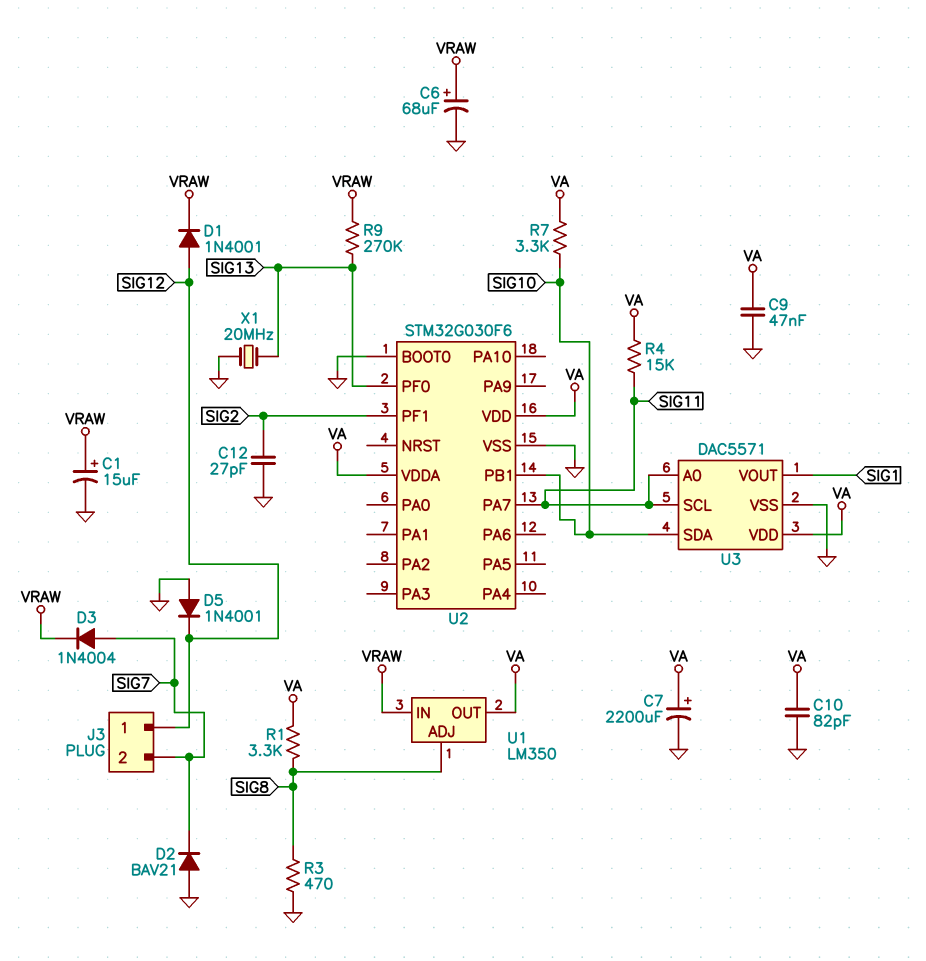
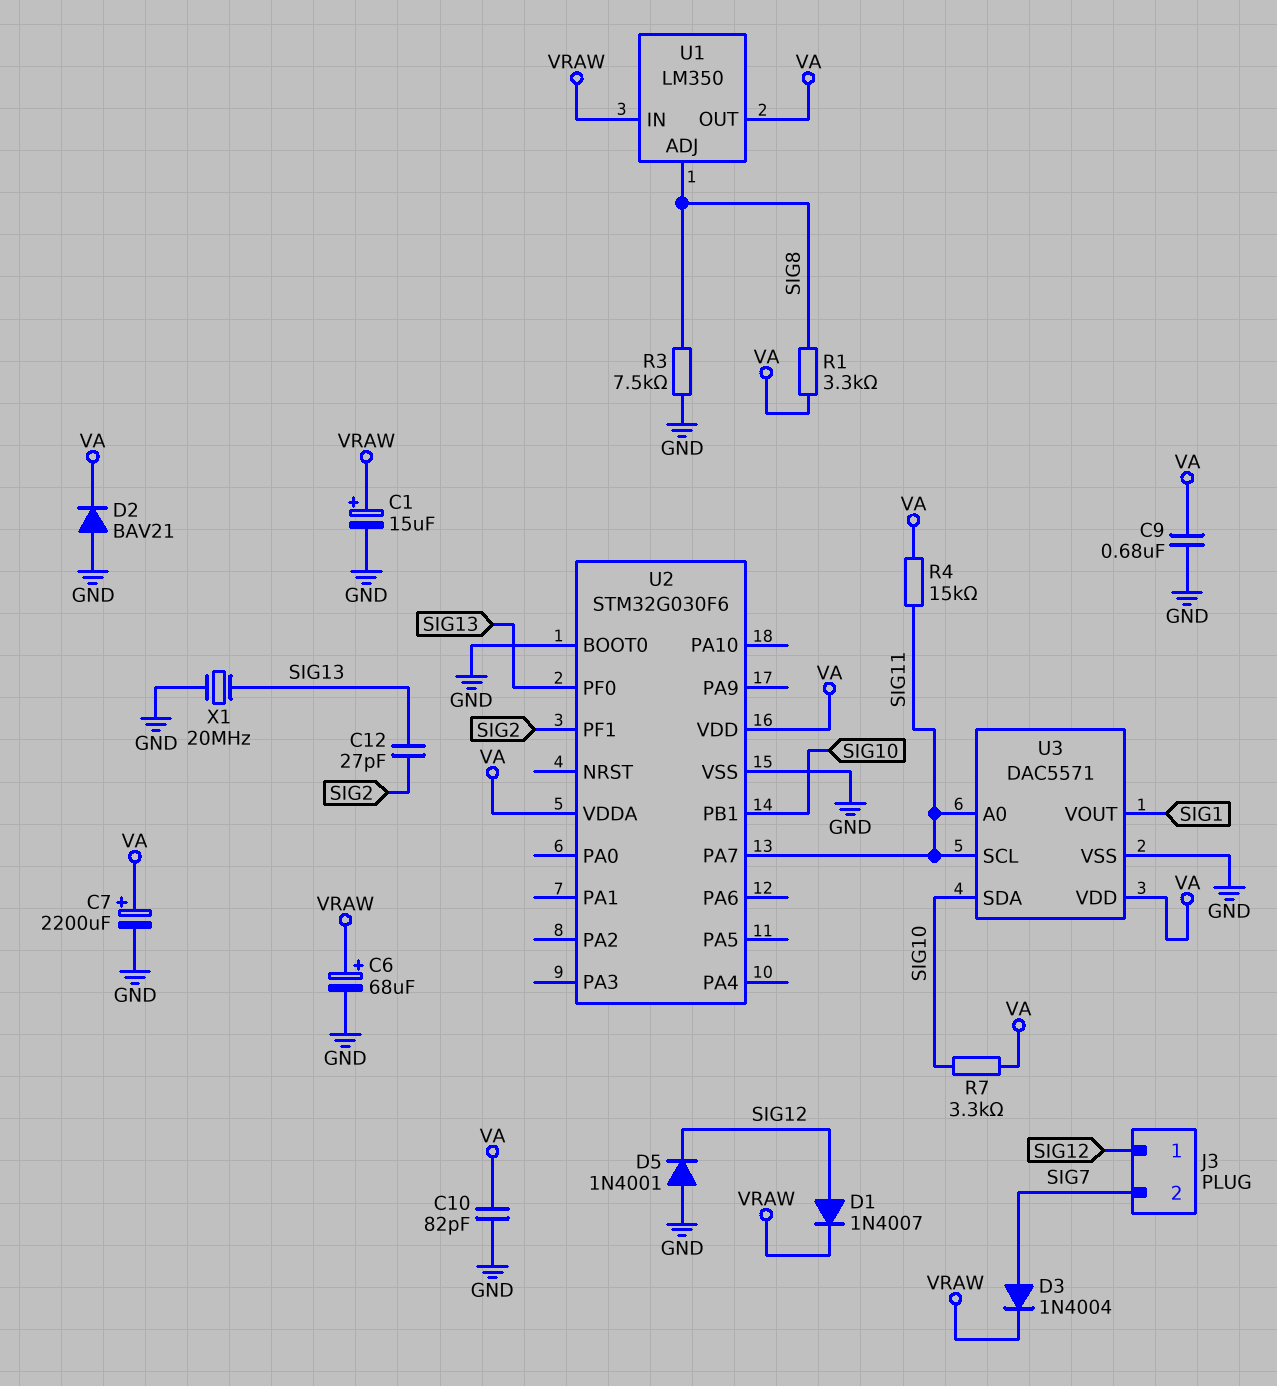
C9: 47nF (GND, VA) -> 680nF (GND, VA)
C12: 27pF (GND, SIG2) -> 27pF (SIG2, SIG13)
D1: diode 1N4001 (A SIG12, K VRAW) -> diode 1N4007 (A SIG12, K VRAW)
D2: diode BAV21 (A GND, K SIG7) -> diode BAV21 (A GND, K VA)
R3: 470 (GND, SIG8) -> 7.5k (GND, SIG8)
R9: 270k (SIG13, VRAW) -> none

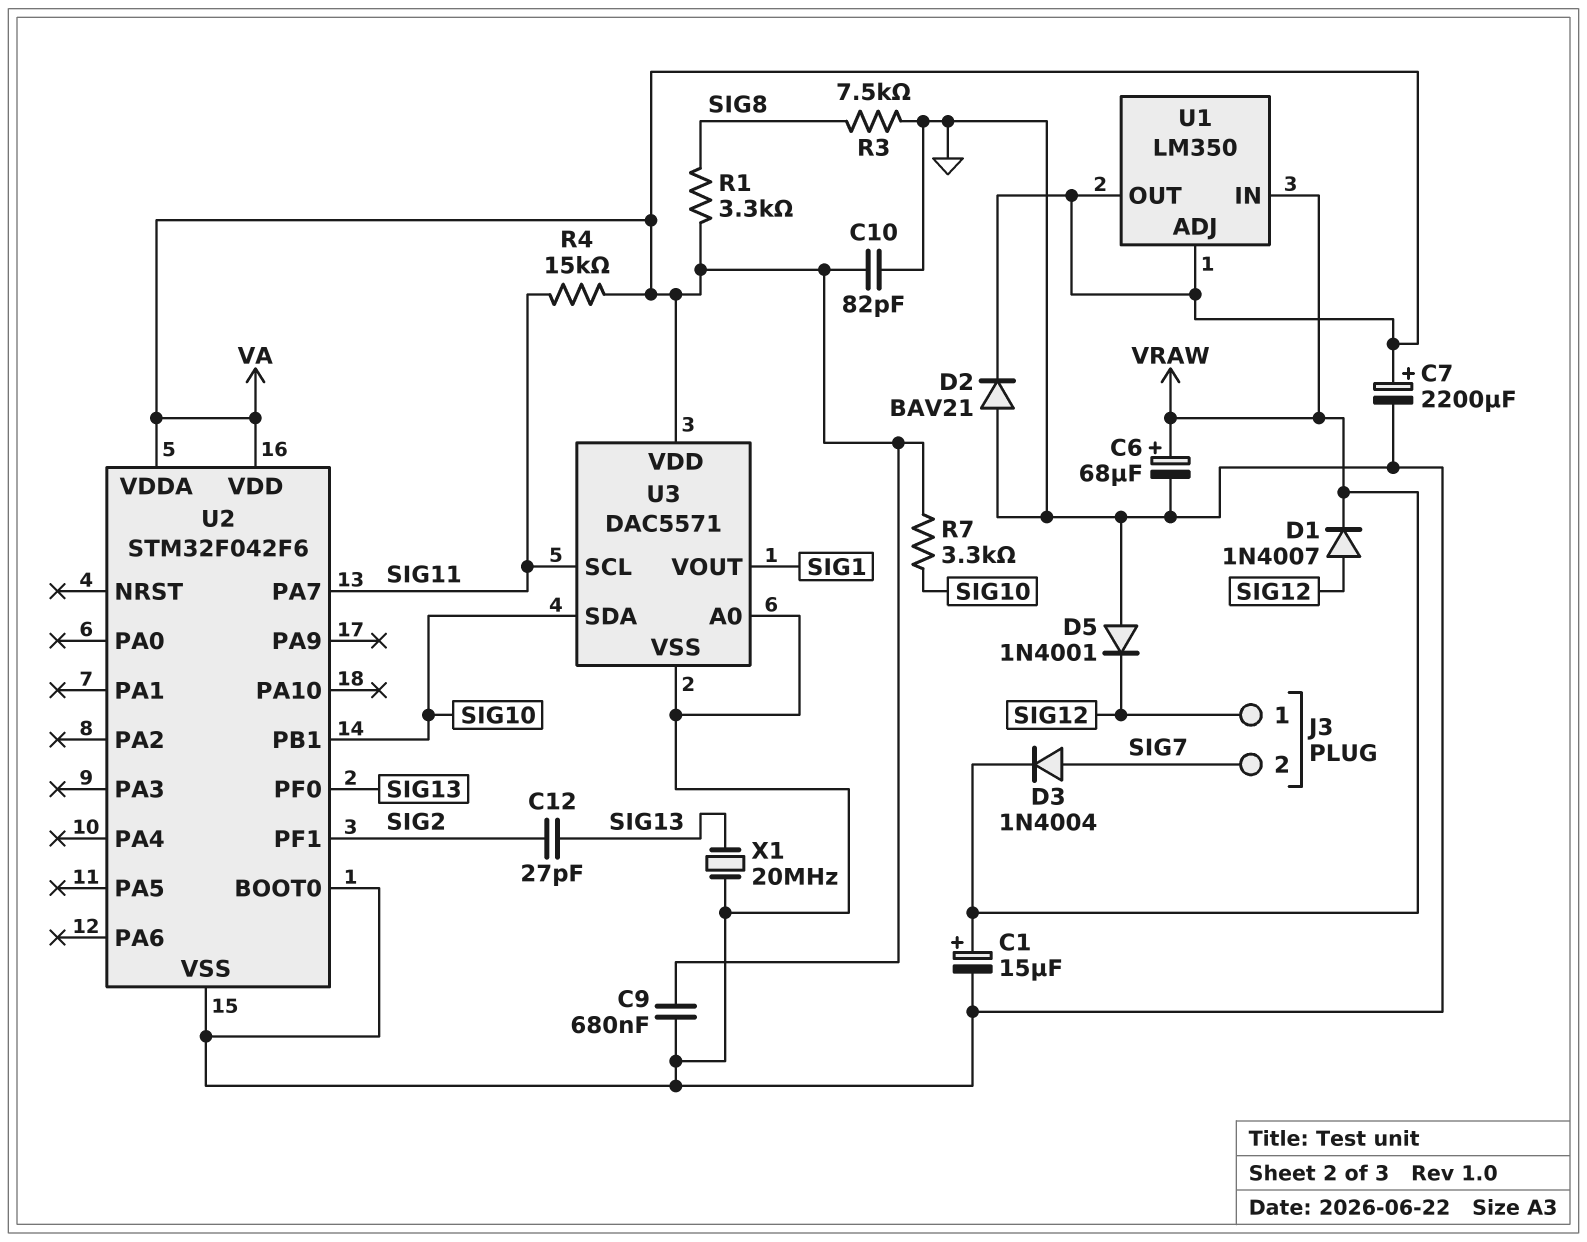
U1 pin ADJ: SIG8 -> VA
U2: STM32G030F6 -> STM32F042F6
U3 pin A0: SIG11 -> GND

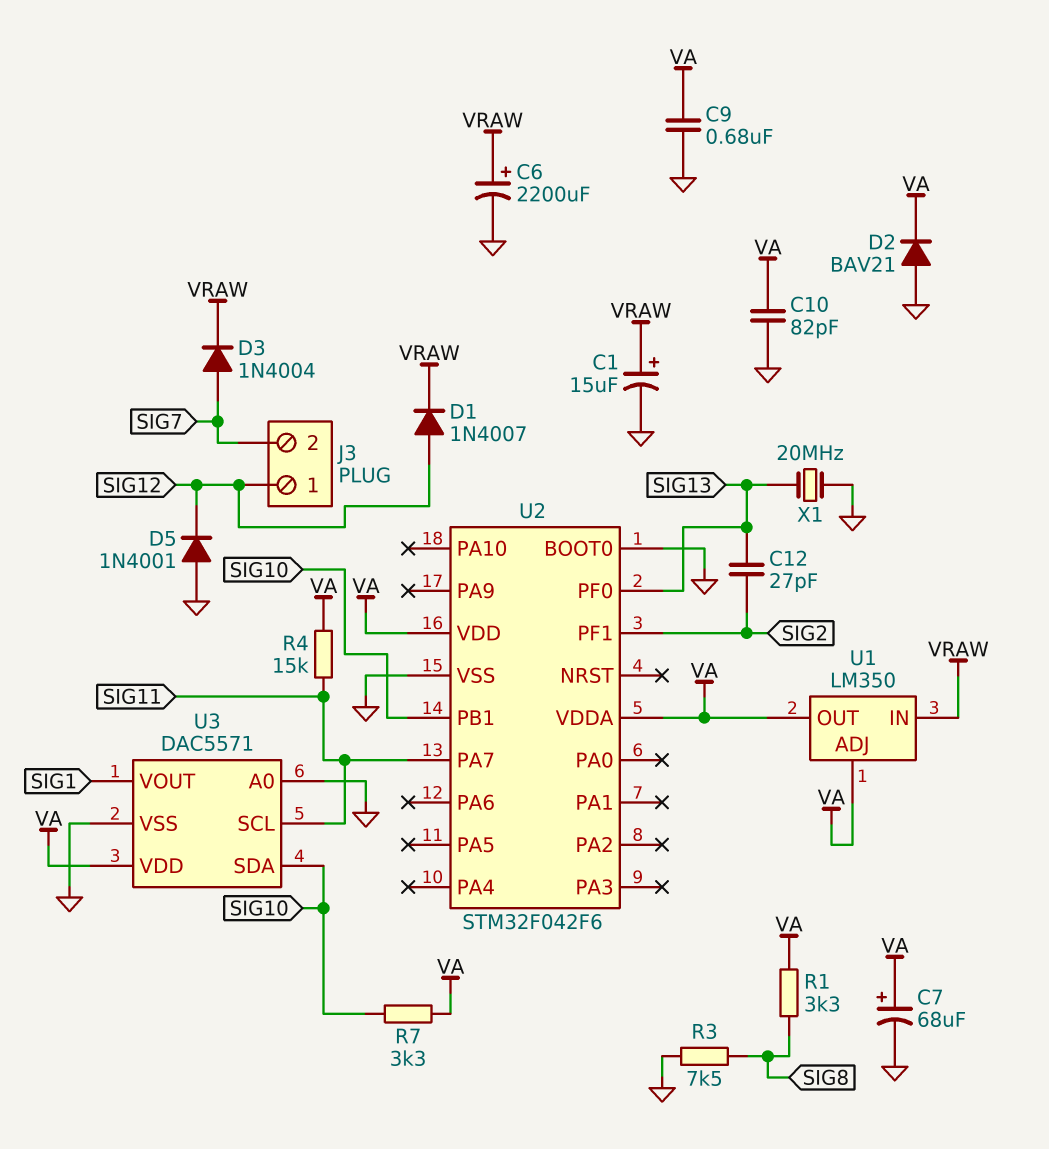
C6: 68uF (plus VRAW, minus GND) -> 2200uF (plus VRAW, minus GND)
C7: 2200uF (plus VA, minus GND) -> 68uF (plus VA, minus GND)

